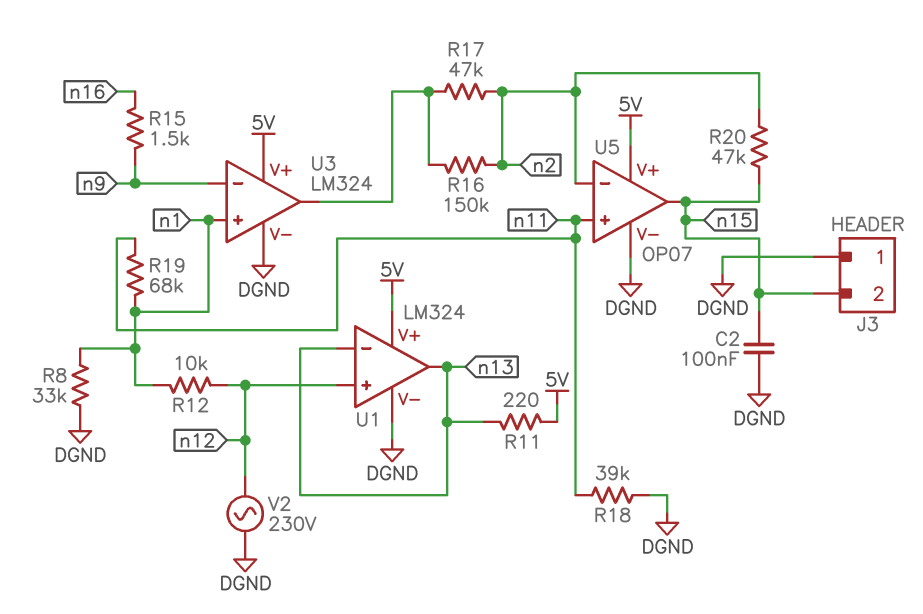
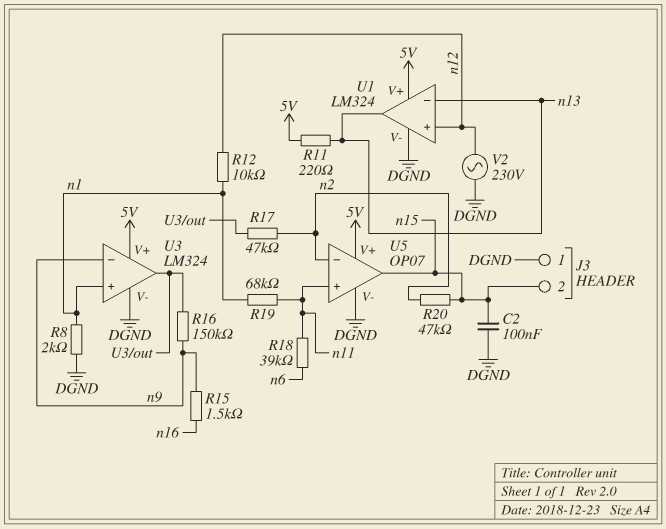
R8: 33k (DGND, n1) -> 2k (DGND, n1)
R16: 150k (U3/out, n2) -> 150k (U3/out, n9)
R18: 39k (DGND, n11) -> 39k (n6, n11)

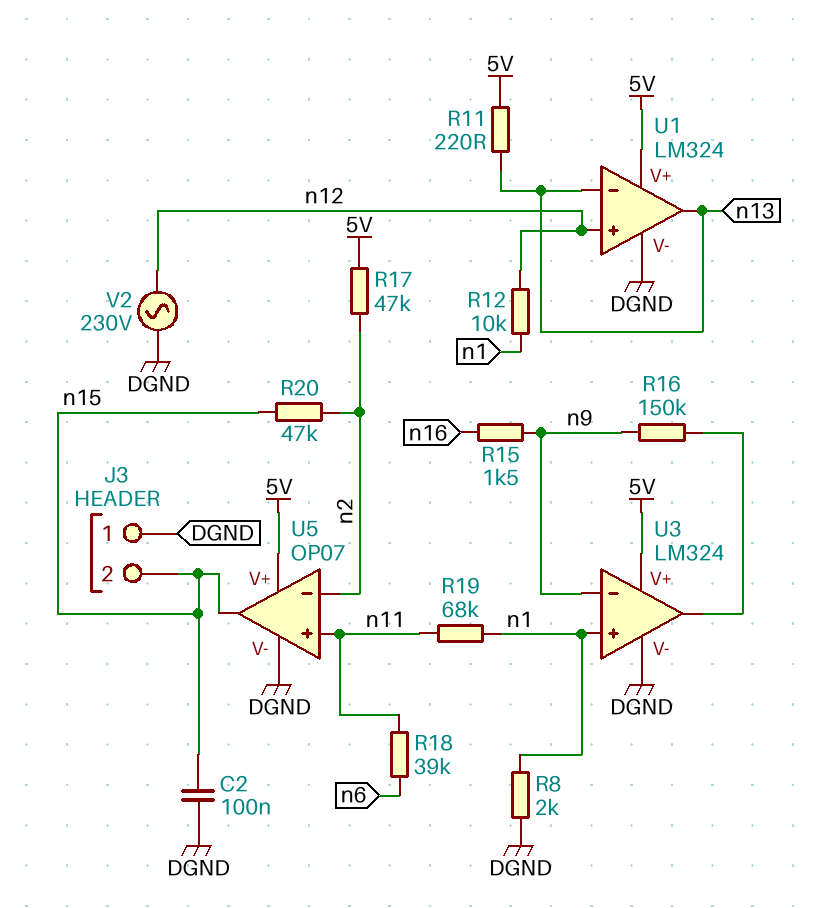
R17: 47k (U3/out, n2) -> 47k (5V, n2)

